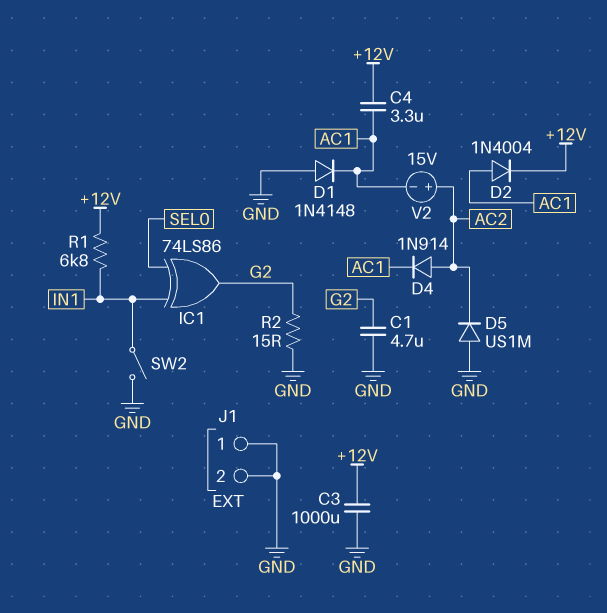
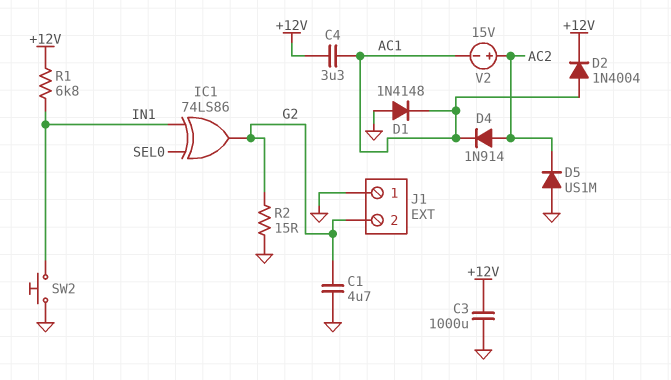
J1 pin 2: GND -> G2
SW2: switch (GND, IN1) -> button (GND, IN1)

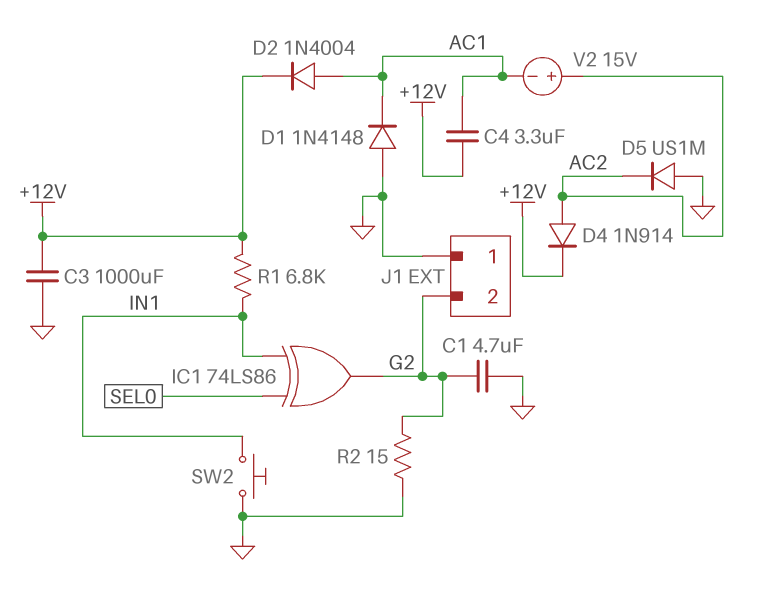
D4: diode 1N914 (A AC2, K AC1) -> diode 1N914 (A AC2, K +12V)

